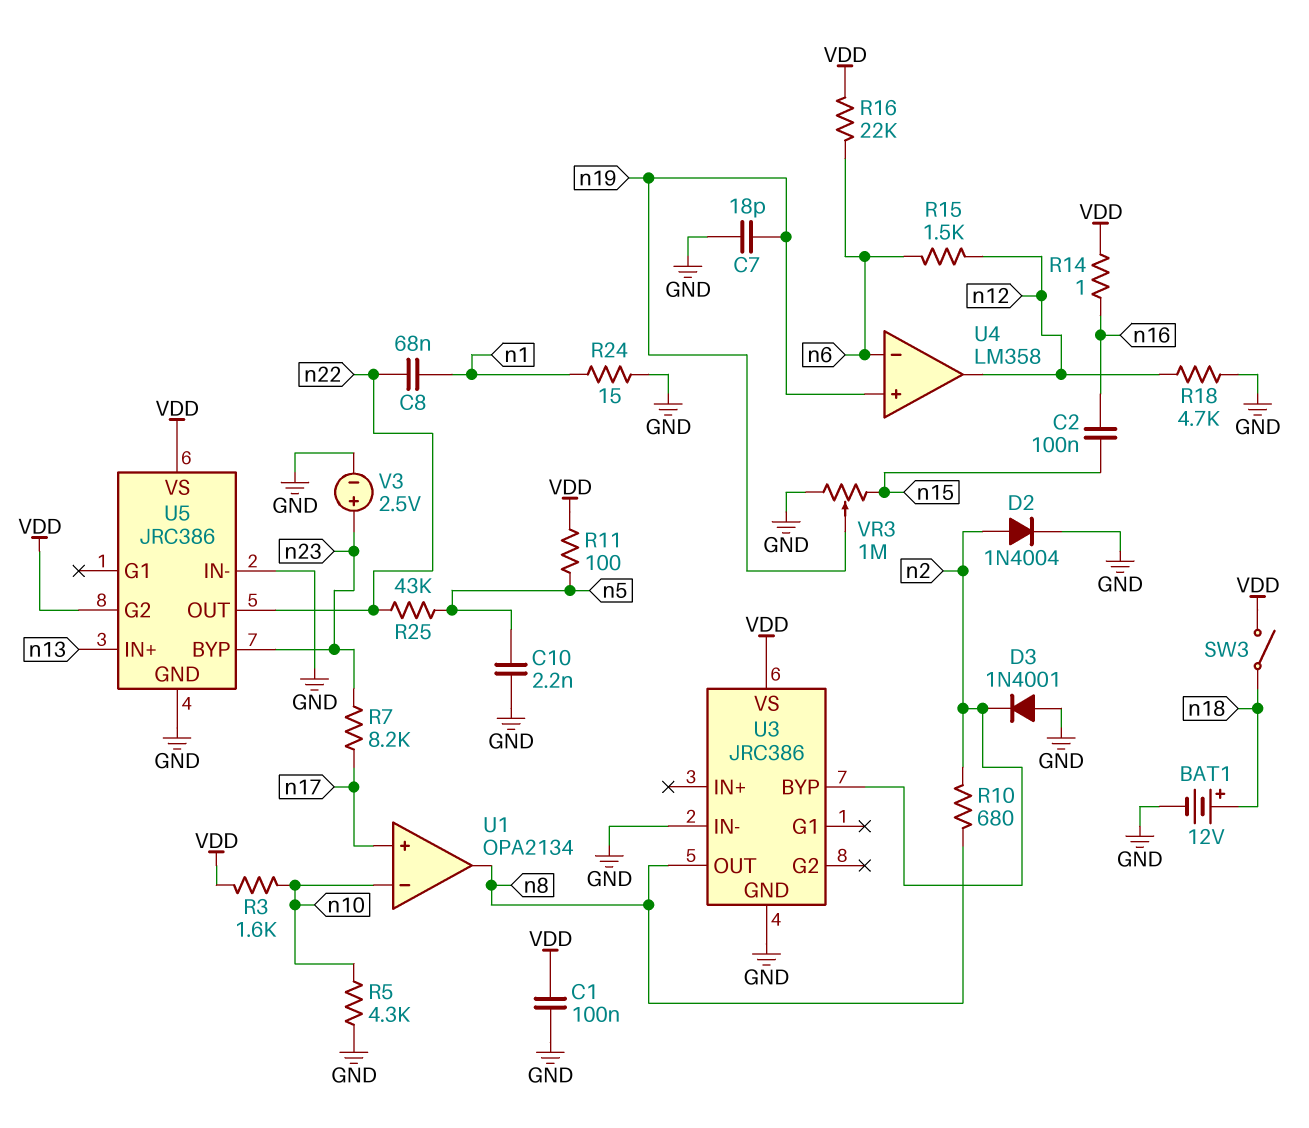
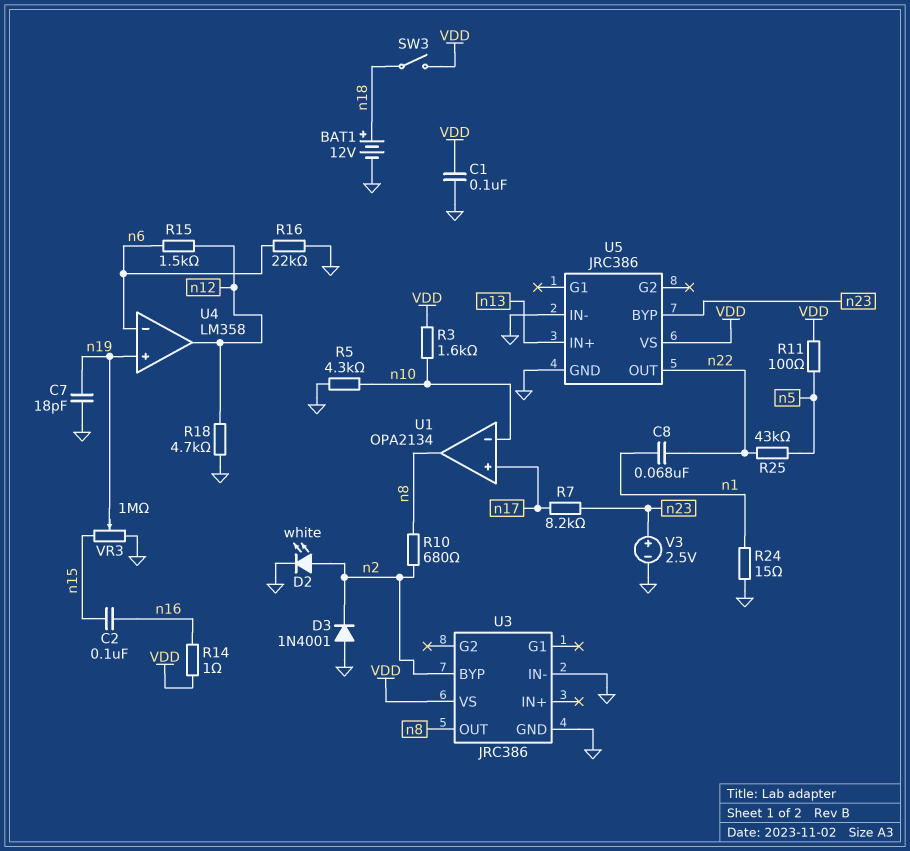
C10: 2.2nF (GND, n5) -> none
D2: diode 1N4004 (A n2, K GND) -> LED white (A n2, K GND)
R16: 22k (VDD, n6) -> 22k (GND, n6)
U5 pin G2: VDD -> none

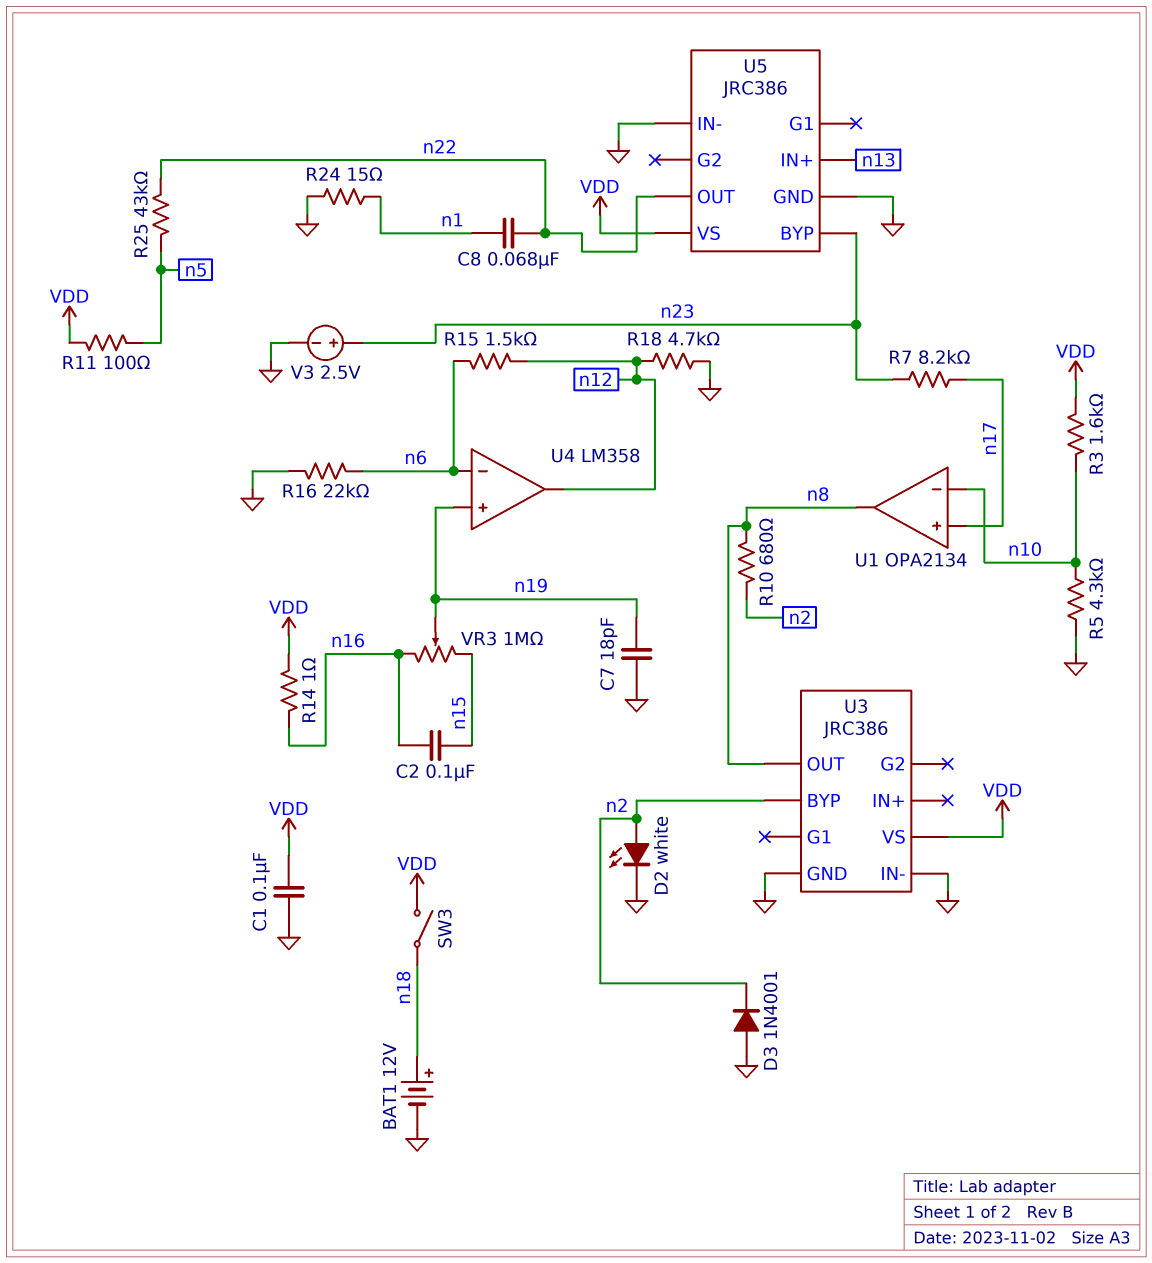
VR3: 1M (GND, n15, wiper n19) -> 1M (n15, n16, wiper n19)

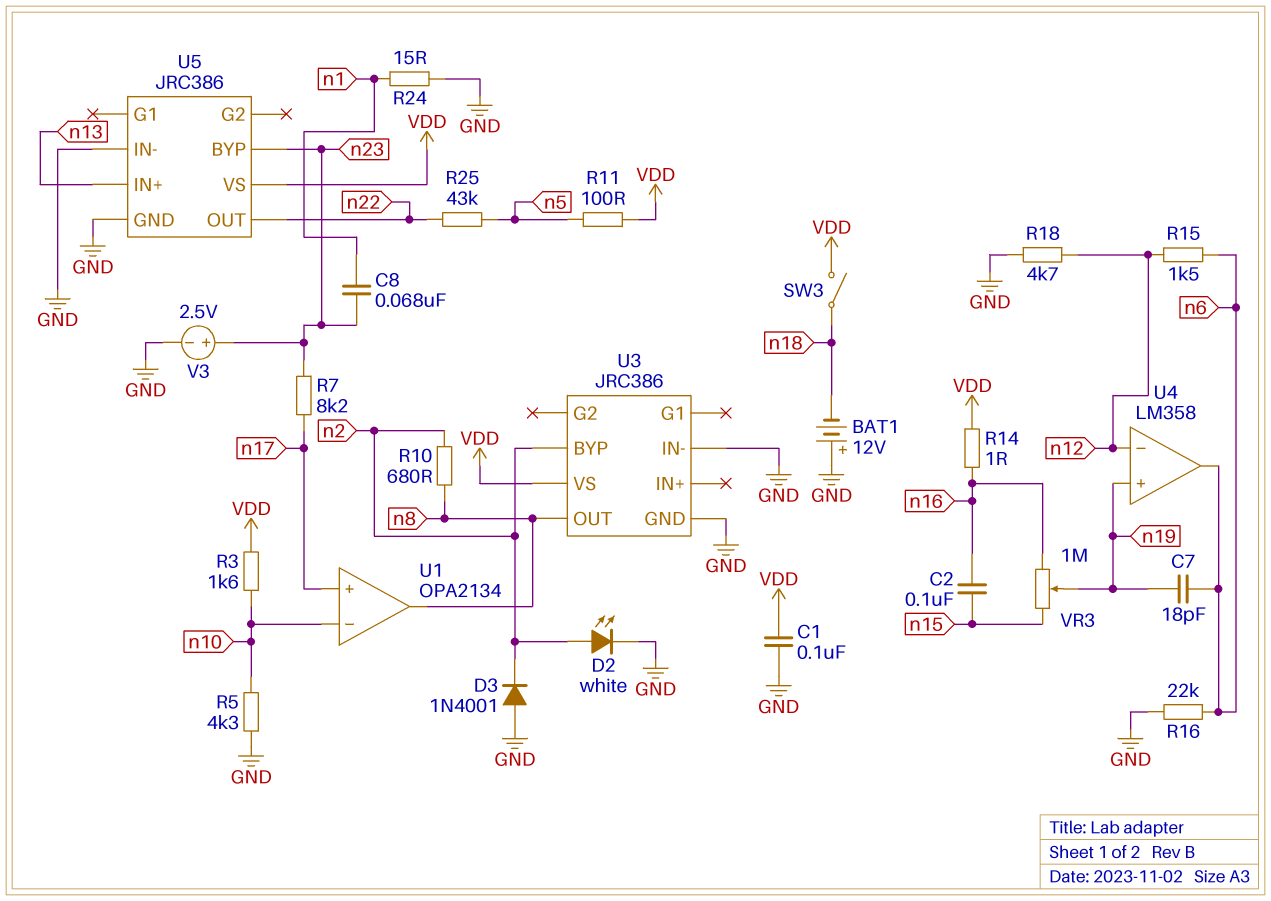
BAT1: 12V (plus n18, minus GND) -> 12V (plus GND, minus n18)
C7: 18pF (GND, n19) -> 18pF (n6, n19)
C8: 68nF (n1, n22) -> 68nF (n1, n23)
U4 pin in-: n6 -> n12
U4 pin out: n12 -> n6

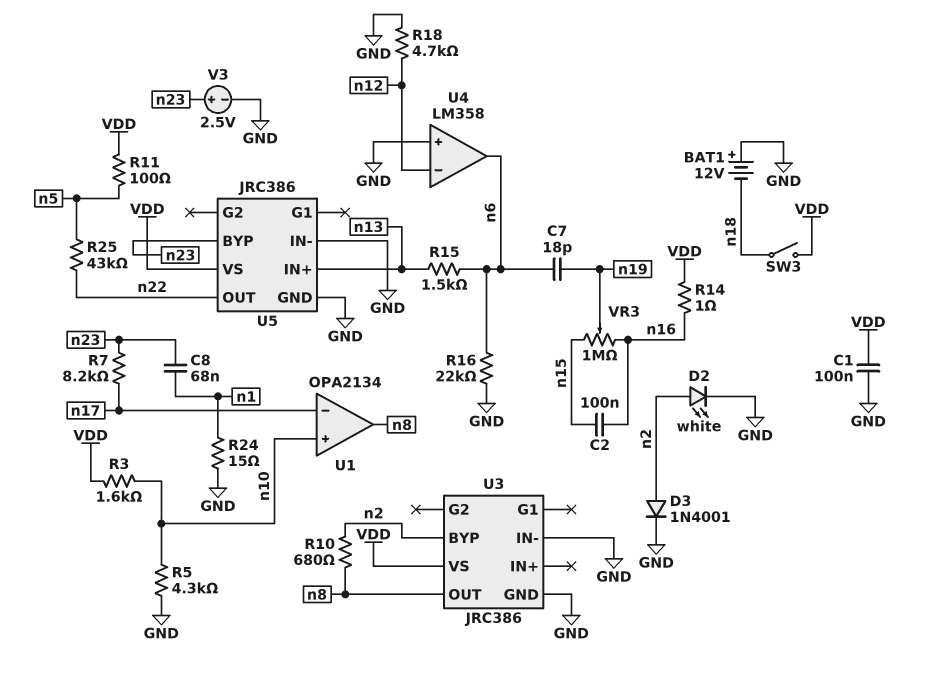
D3: diode 1N4001 (A GND, K n2) -> diode 1N4001 (A n2, K GND)
R15: 1.5k (n6, n12) -> 1.5k (n6, n13)
U1 pin in+: n17 -> n10
U1 pin in-: n10 -> n17
U4 pin in+: n19 -> GND

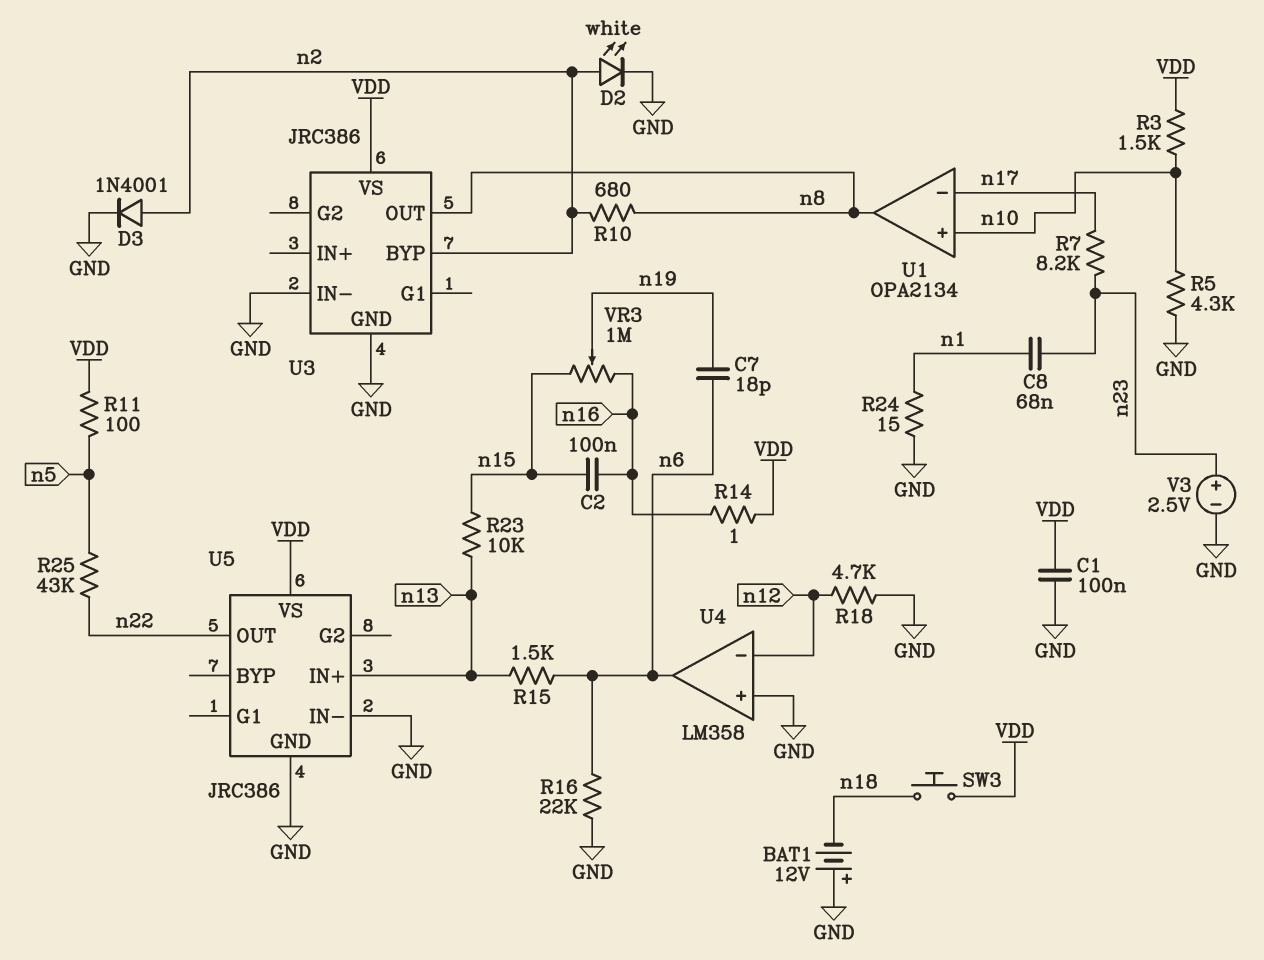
R3: 1.6k (VDD, n10) -> 1.5k (VDD, n10)
R23: none -> 10k (n13, n15)
SW3: switch (VDD, n18) -> button (VDD, n18)
U5 pin BYP: n23 -> none

